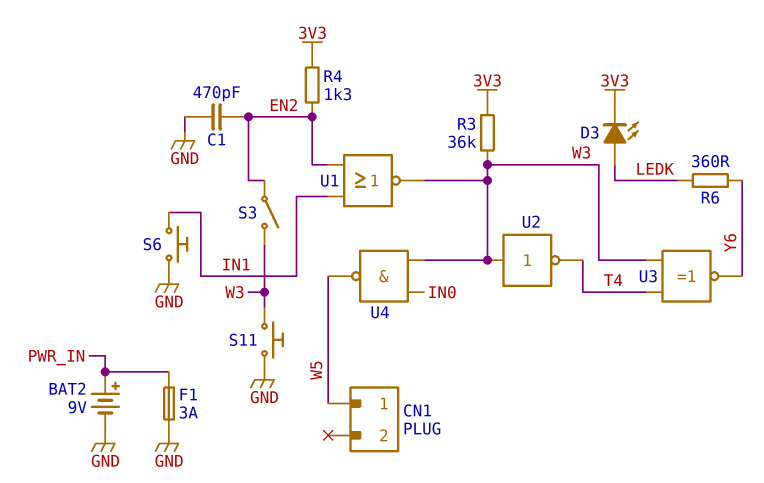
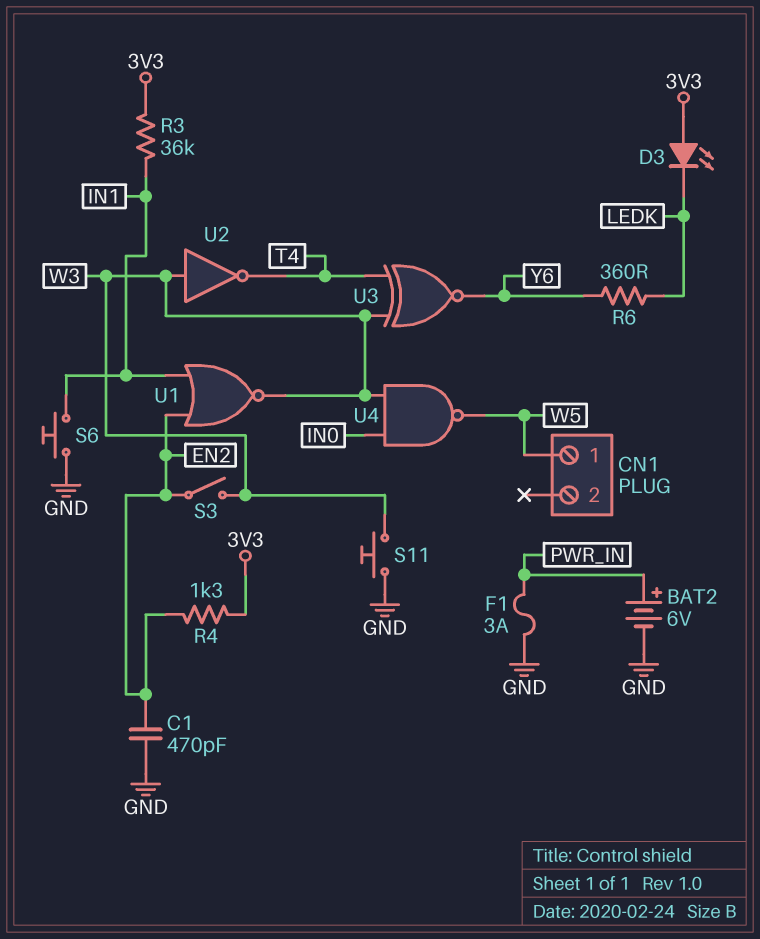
BAT2: 9V (plus PWR_IN, minus GND) -> 6V (plus PWR_IN, minus GND)
D3: LED (A LEDK, K 3V3) -> LED (A 3V3, K LEDK)
R3: 36k (3V3, W3) -> 36k (3V3, IN1)

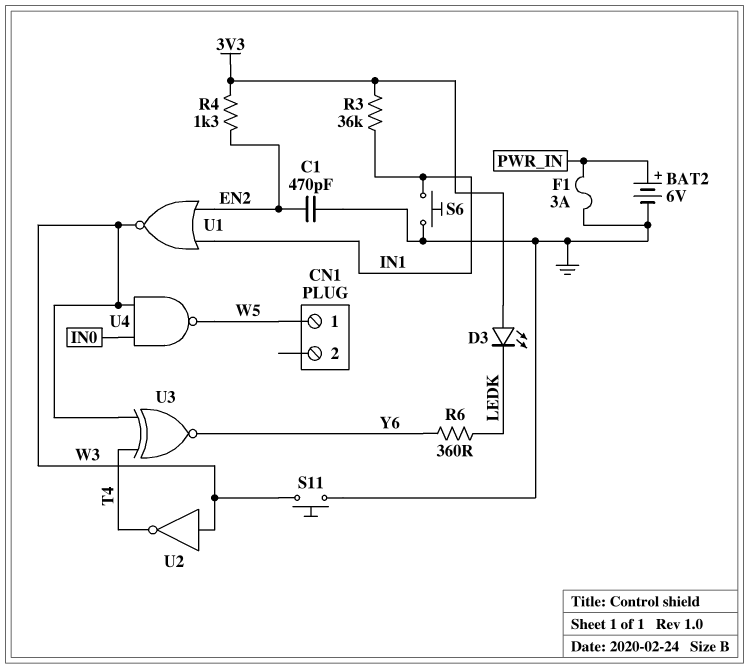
S3: switch (EN2, W3) -> none

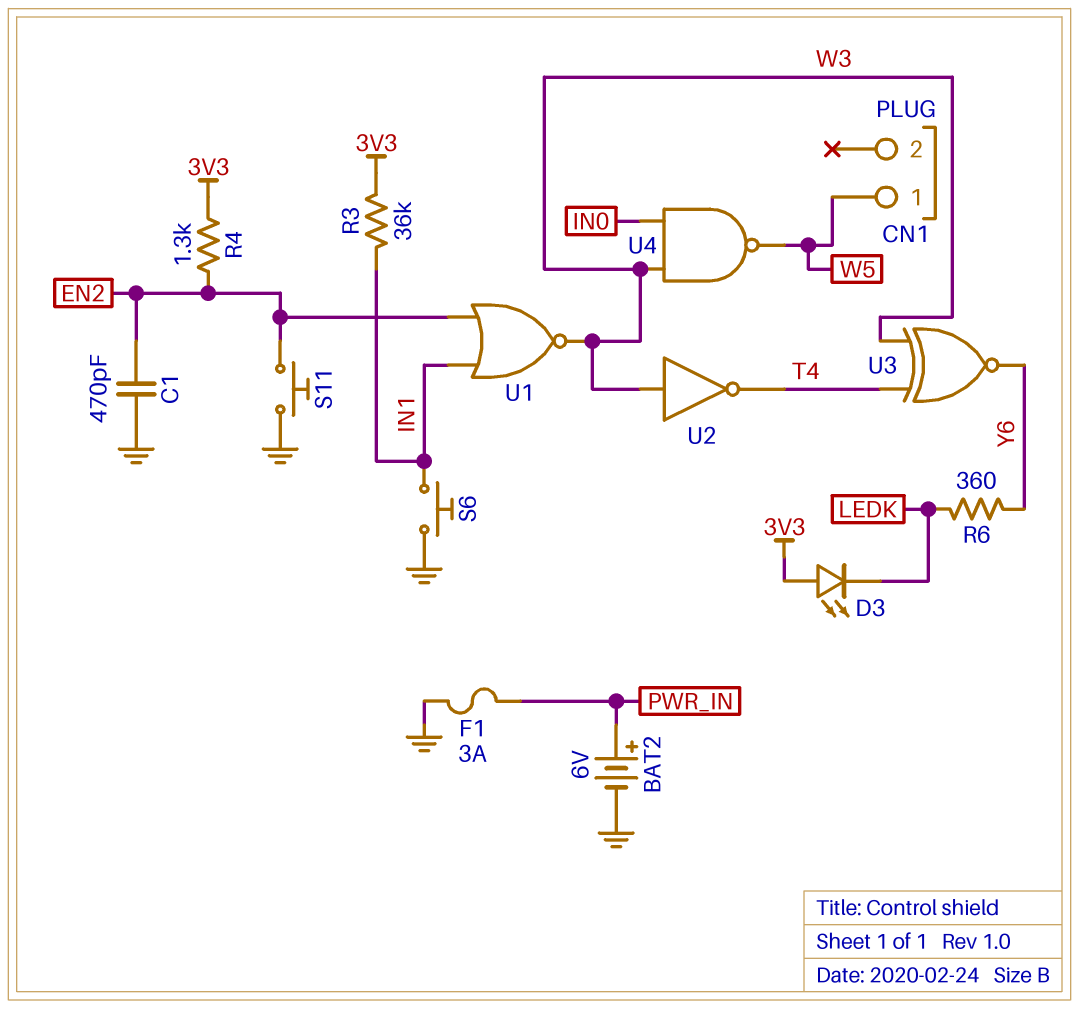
S11: button (GND, W3) -> button (EN2, GND)

